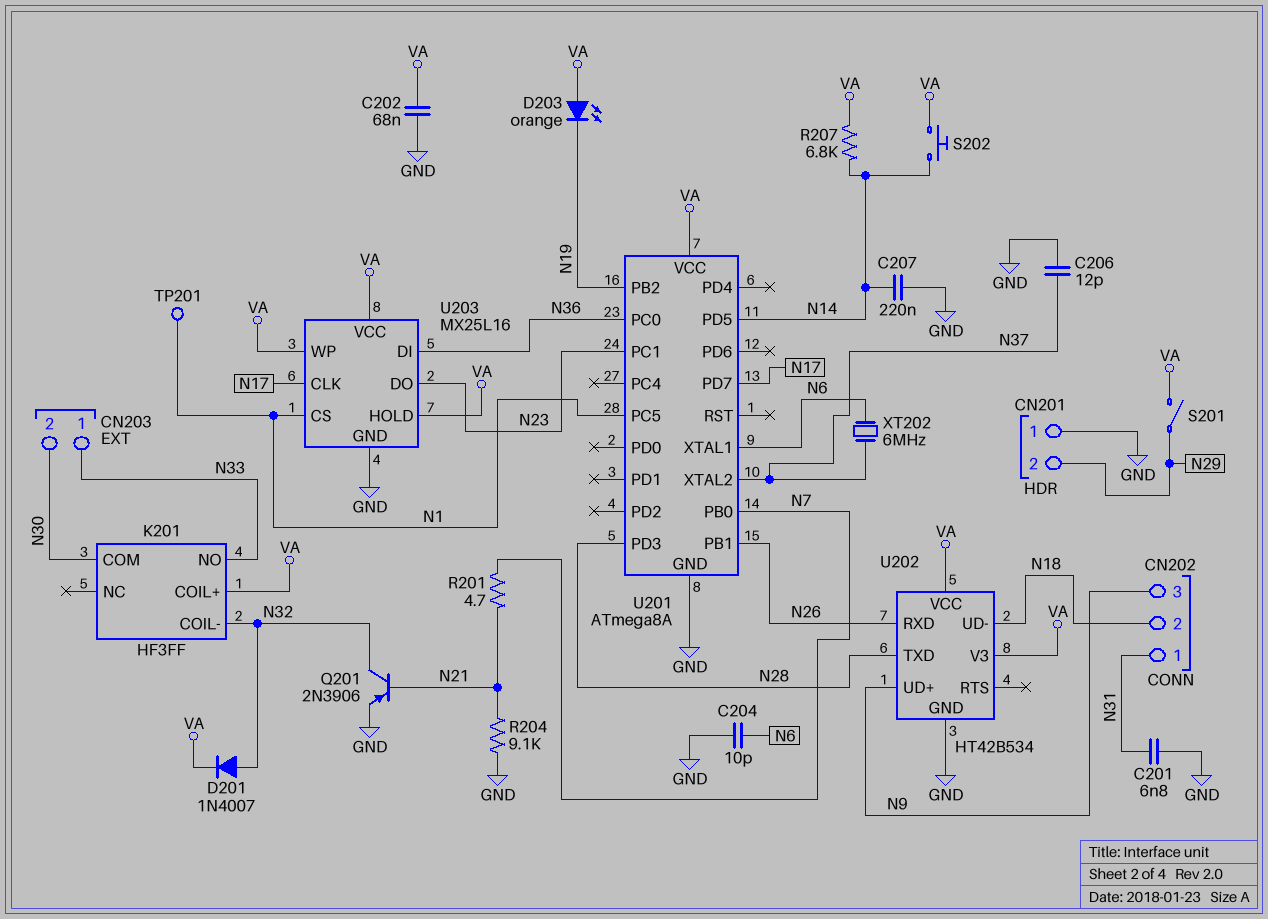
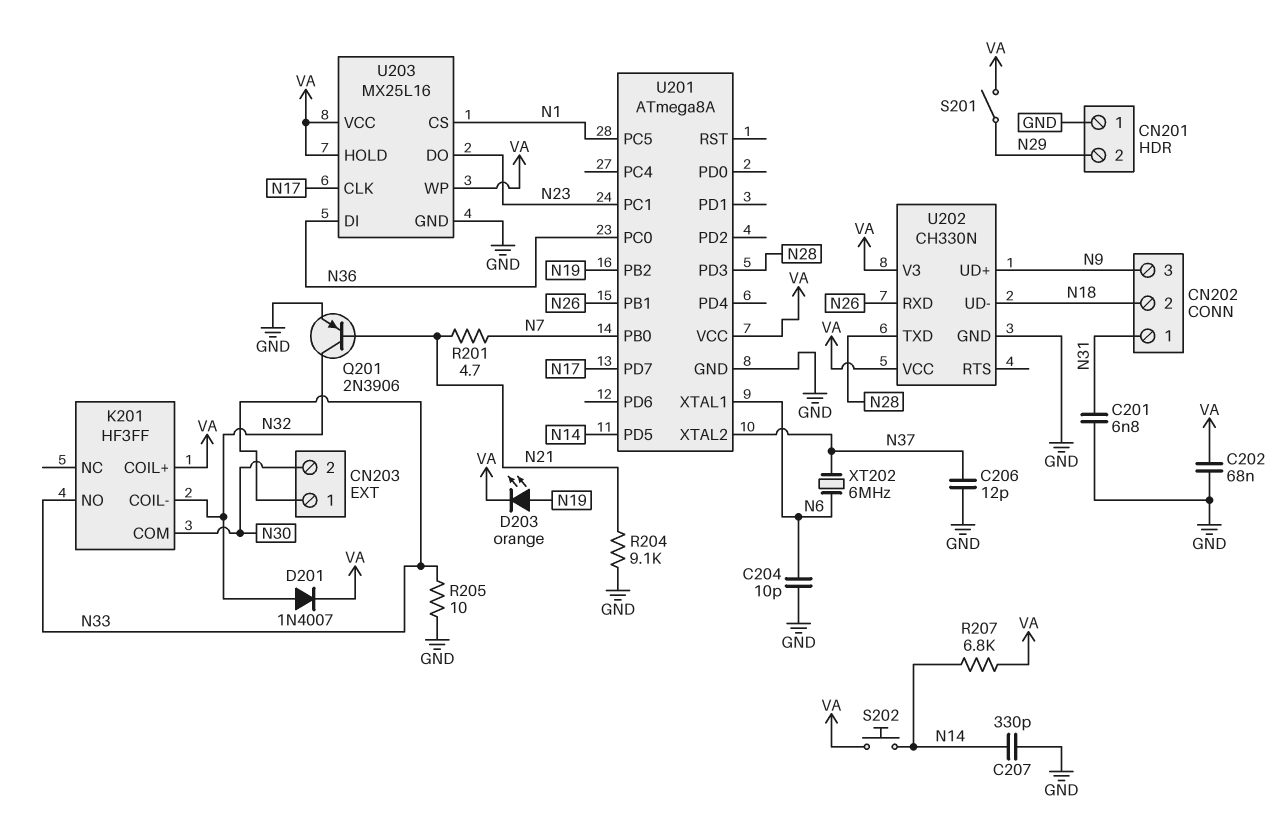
C207: 220nF (GND, N14) -> 330pF (GND, N14)
D203: LED orange (A VA, K N19) -> LED orange (A N19, K VA)
R205: none -> 10 (GND, N33)
TP201: test point (N1) -> none
U202: HT42B534 -> CH330N

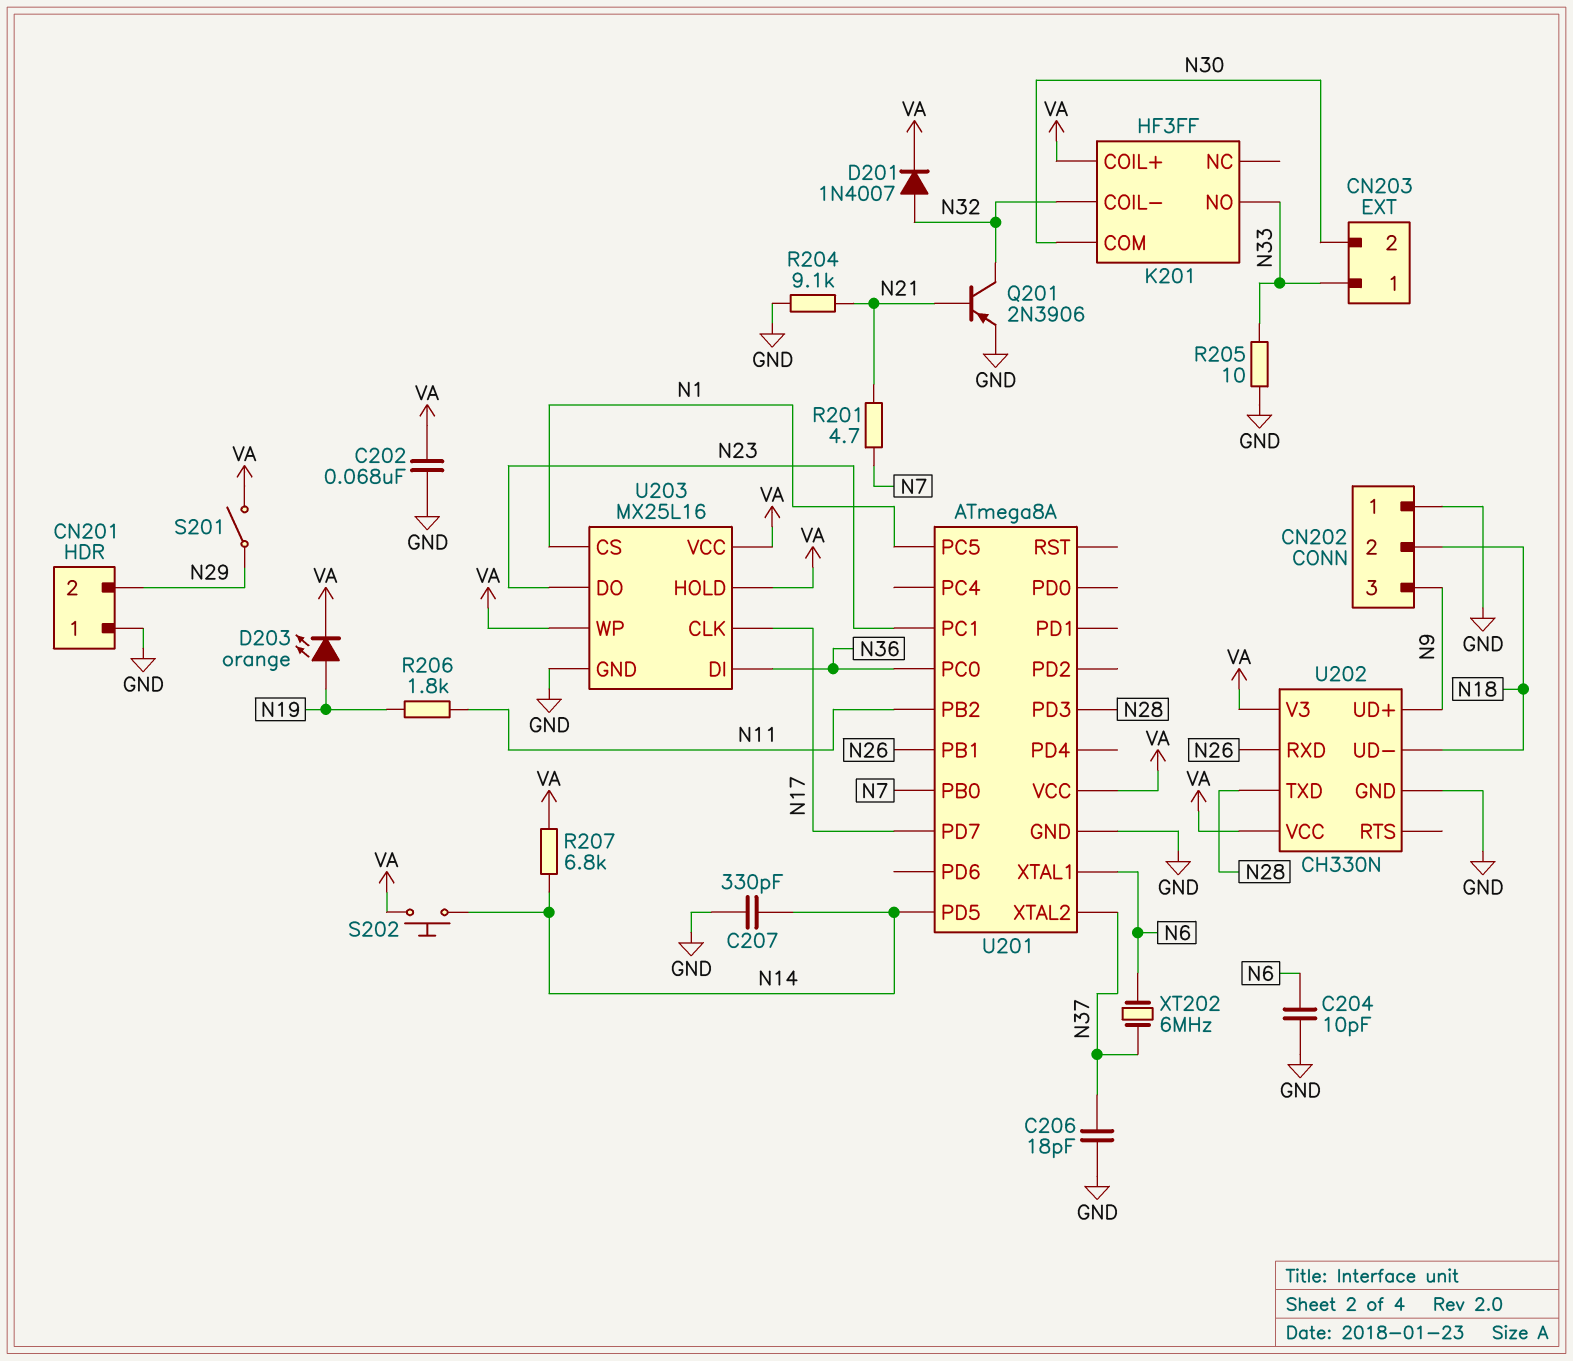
C201: 6.8nF (GND, N31) -> none
C206: 12pF (GND, N37) -> 18pF (GND, N37)
CN202 pin 1: N31 -> GND
R206: none -> 1.8k (N11, N19)
U201 pin PB2: N19 -> N11

